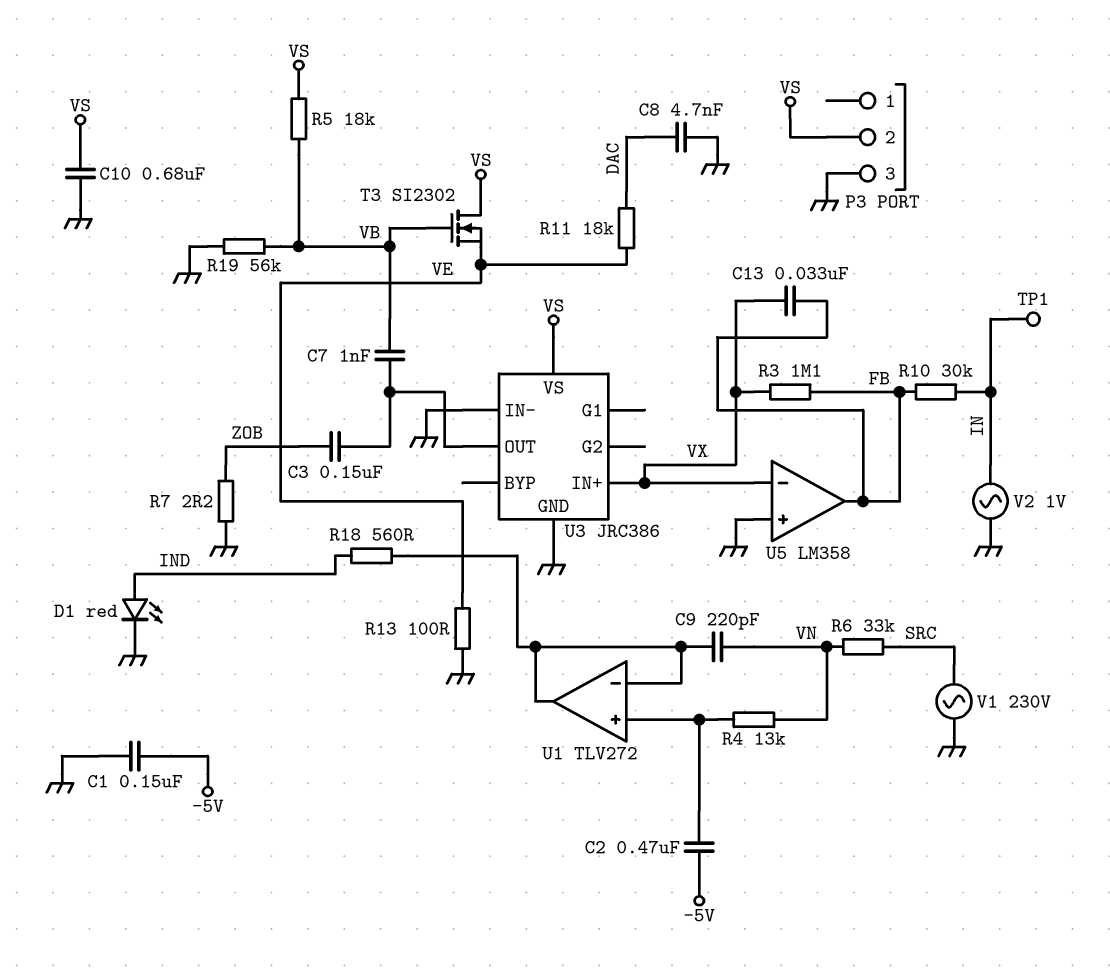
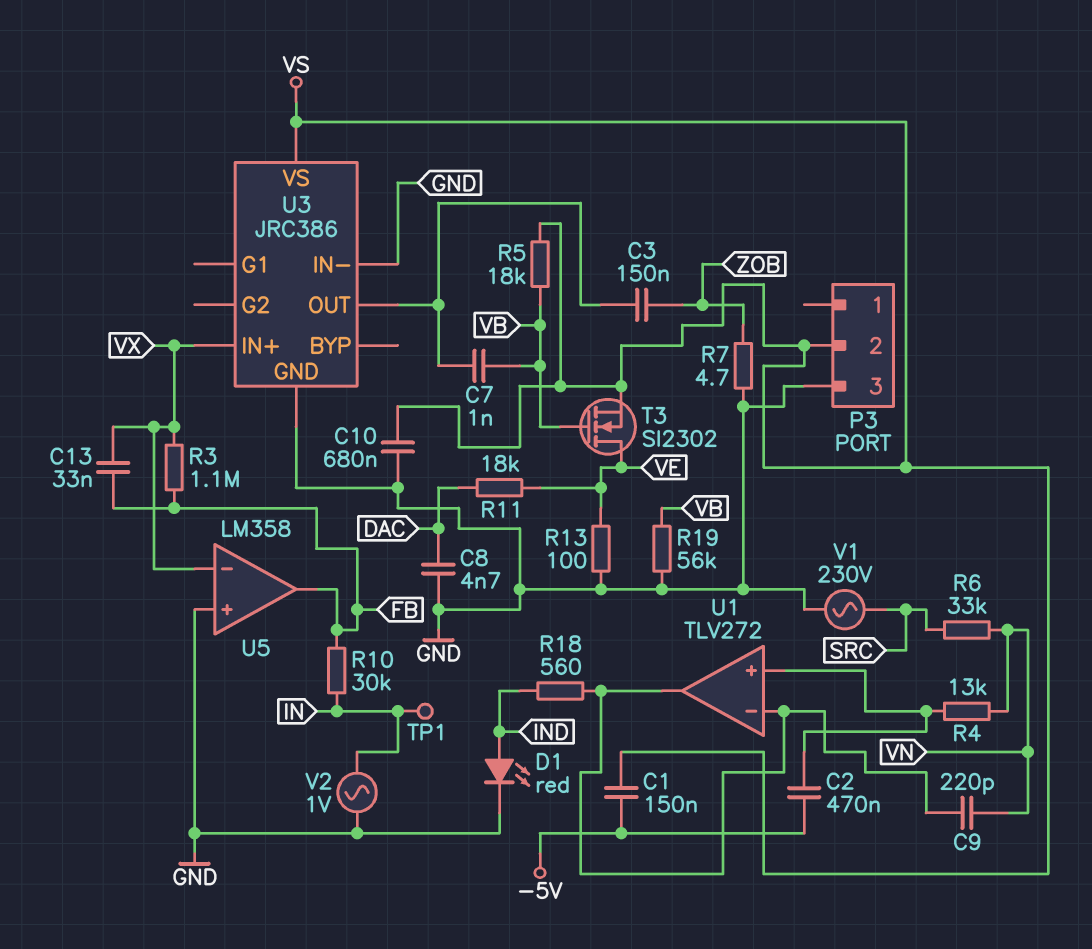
C1: 150nF (-5V, GND) -> 150nF (-5V, VS)
R7: 2.2 (GND, ZOB) -> 4.7 (GND, ZOB)
T3: NMOS SI2302 (G VB, D VS, S VE) -> NMOS SI2302 (G VB, D VE, S VS)

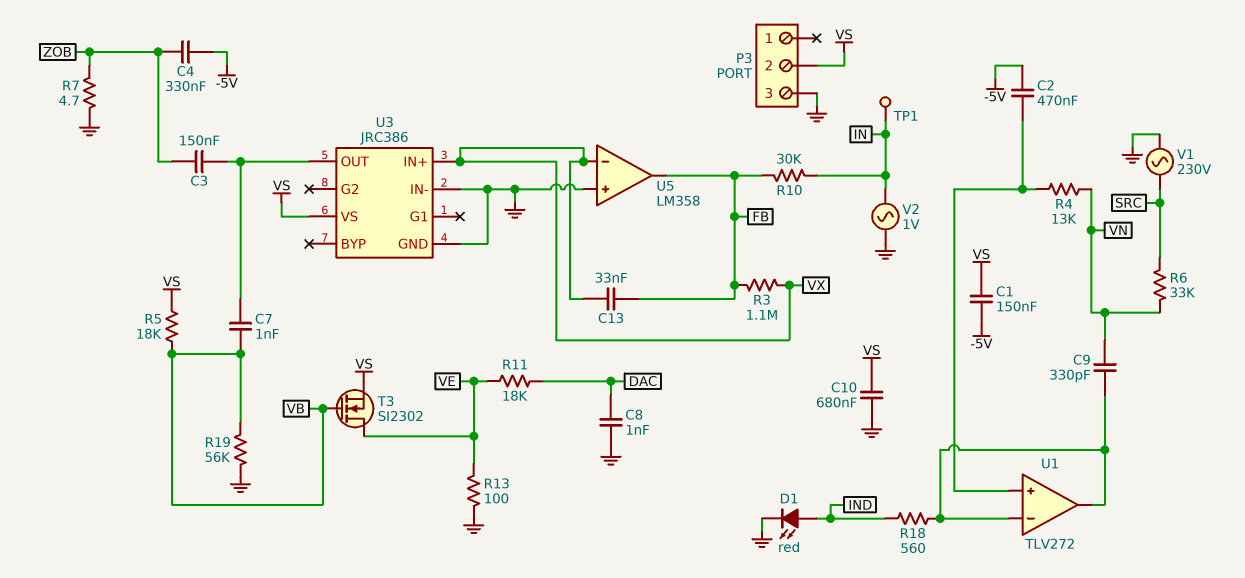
C4: none -> 330nF (-5V, ZOB)
C8: 4.7nF (DAC, GND) -> 1nF (DAC, GND)
C9: 220pF (U1/in-, VN) -> 330pF (U1/in-, VN)

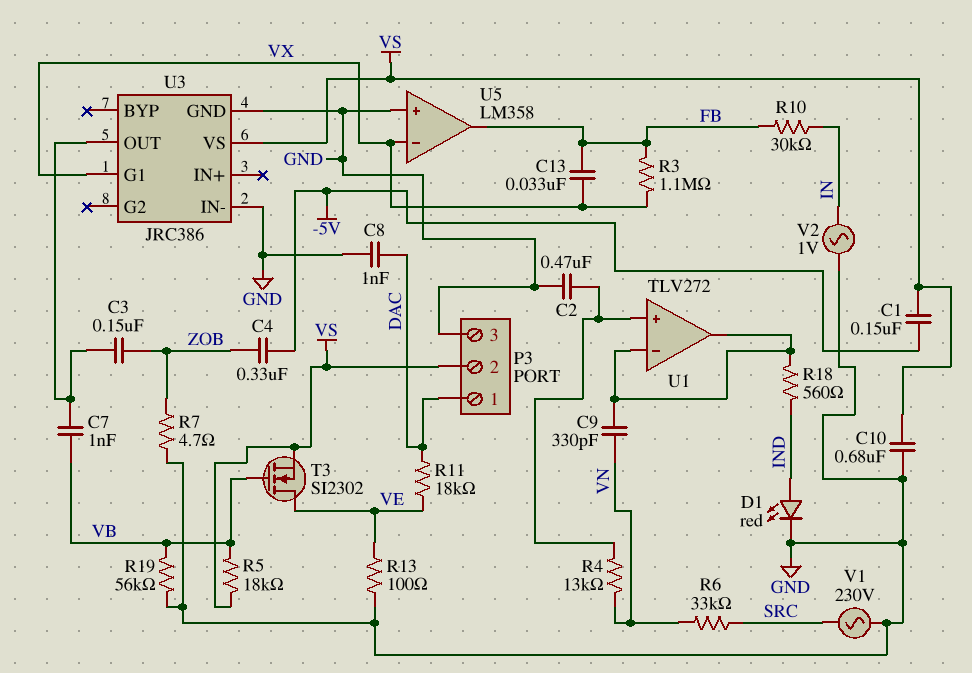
C2: 470nF (-5V, U1/in+) -> 470nF (GND, U1/in+)
P3 pin 1: none -> DAC
TP1: test point (IN) -> none
U3 pin G1: none -> VX
U3 pin IN+: VX -> none

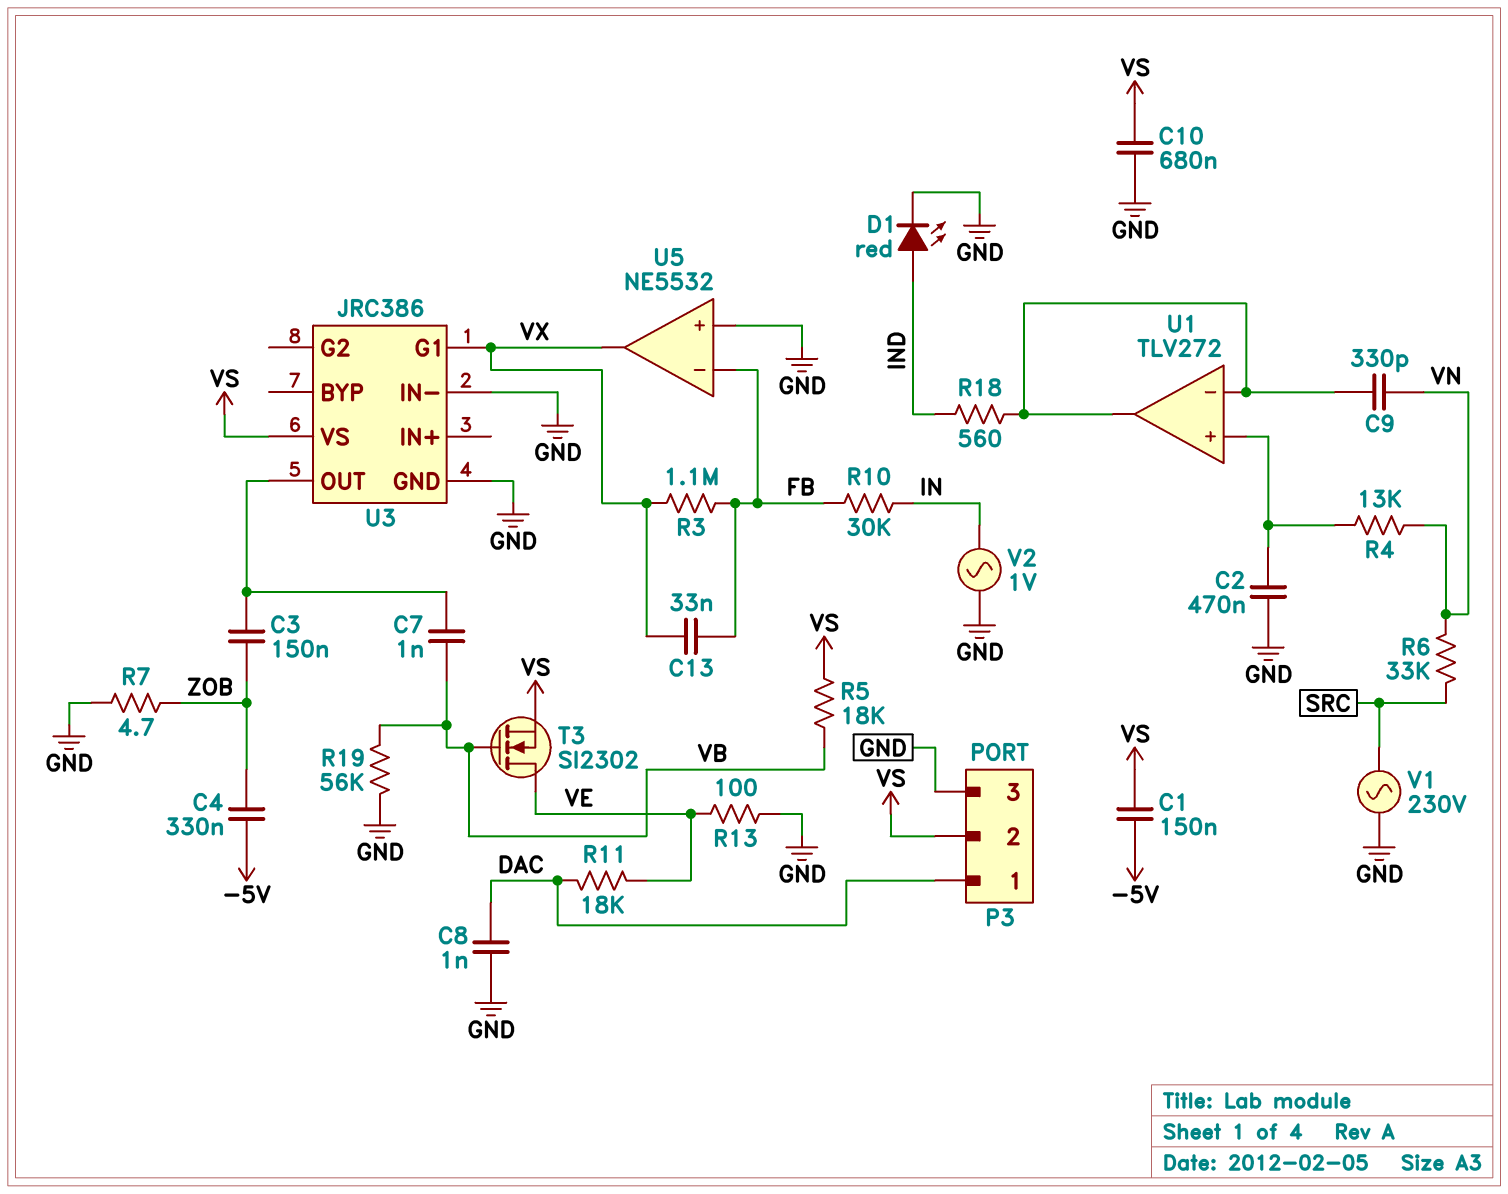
U5: LM358 -> NE5532
U5 pin in-: VX -> FB
U5 pin out: FB -> VX

